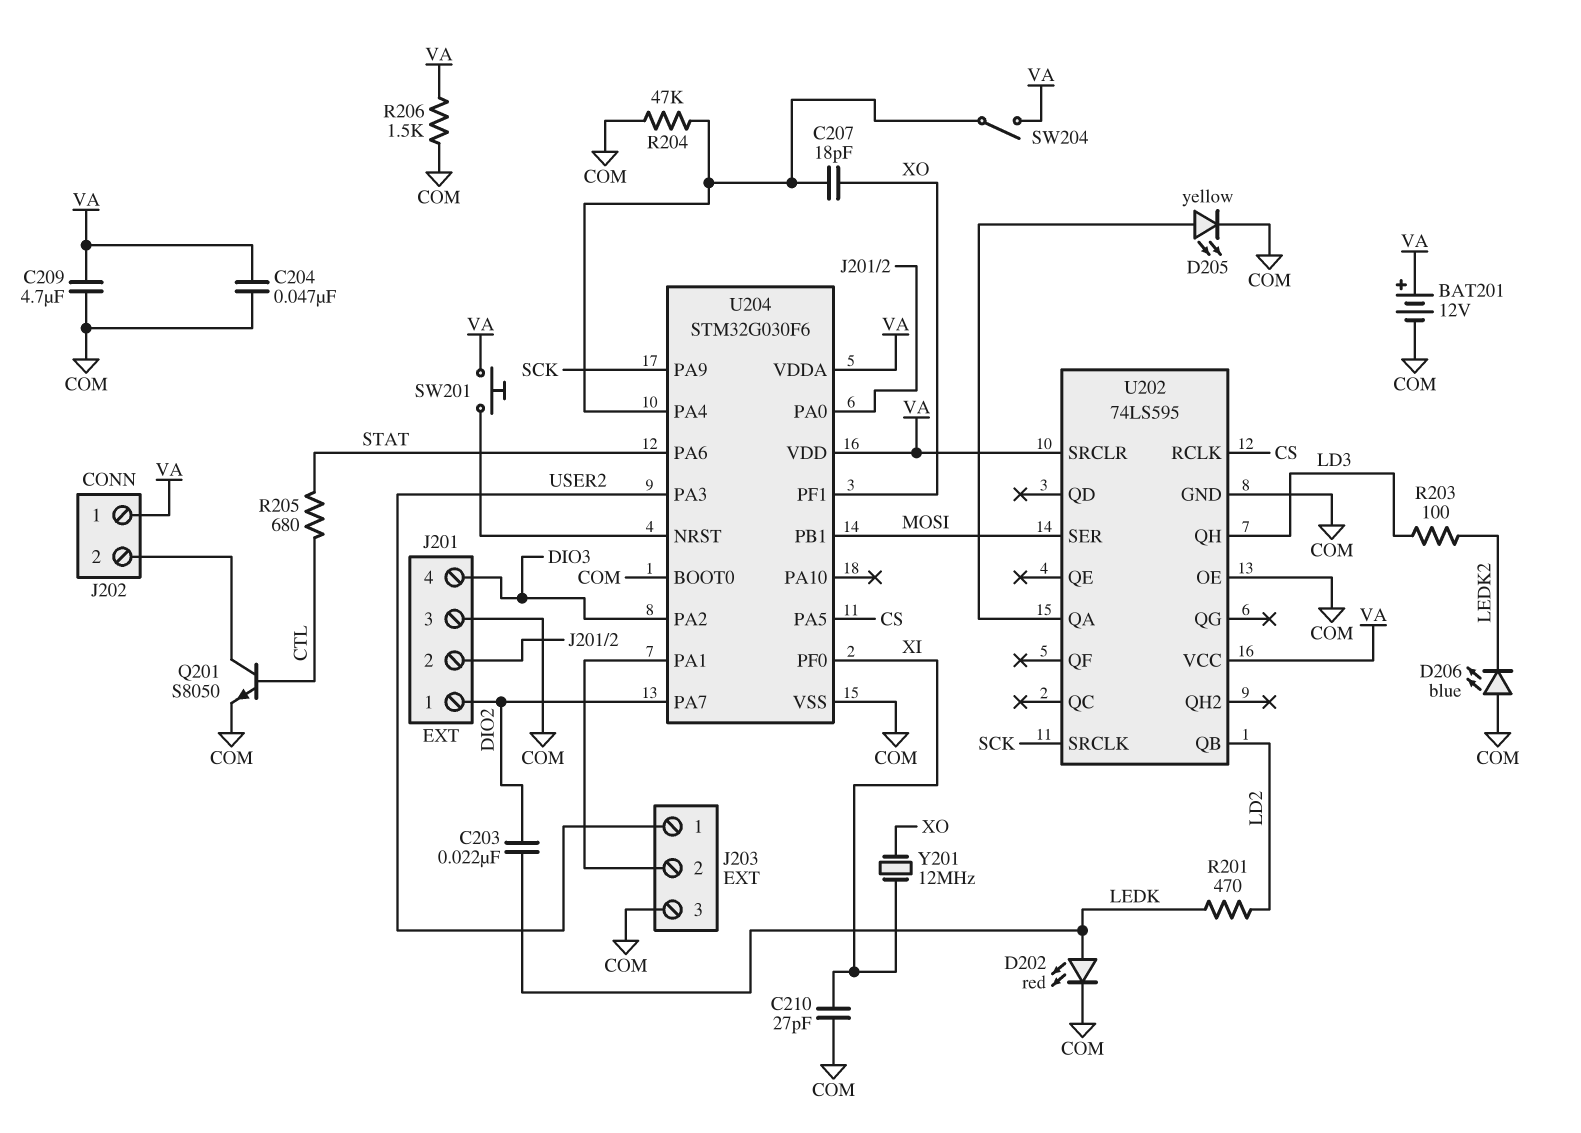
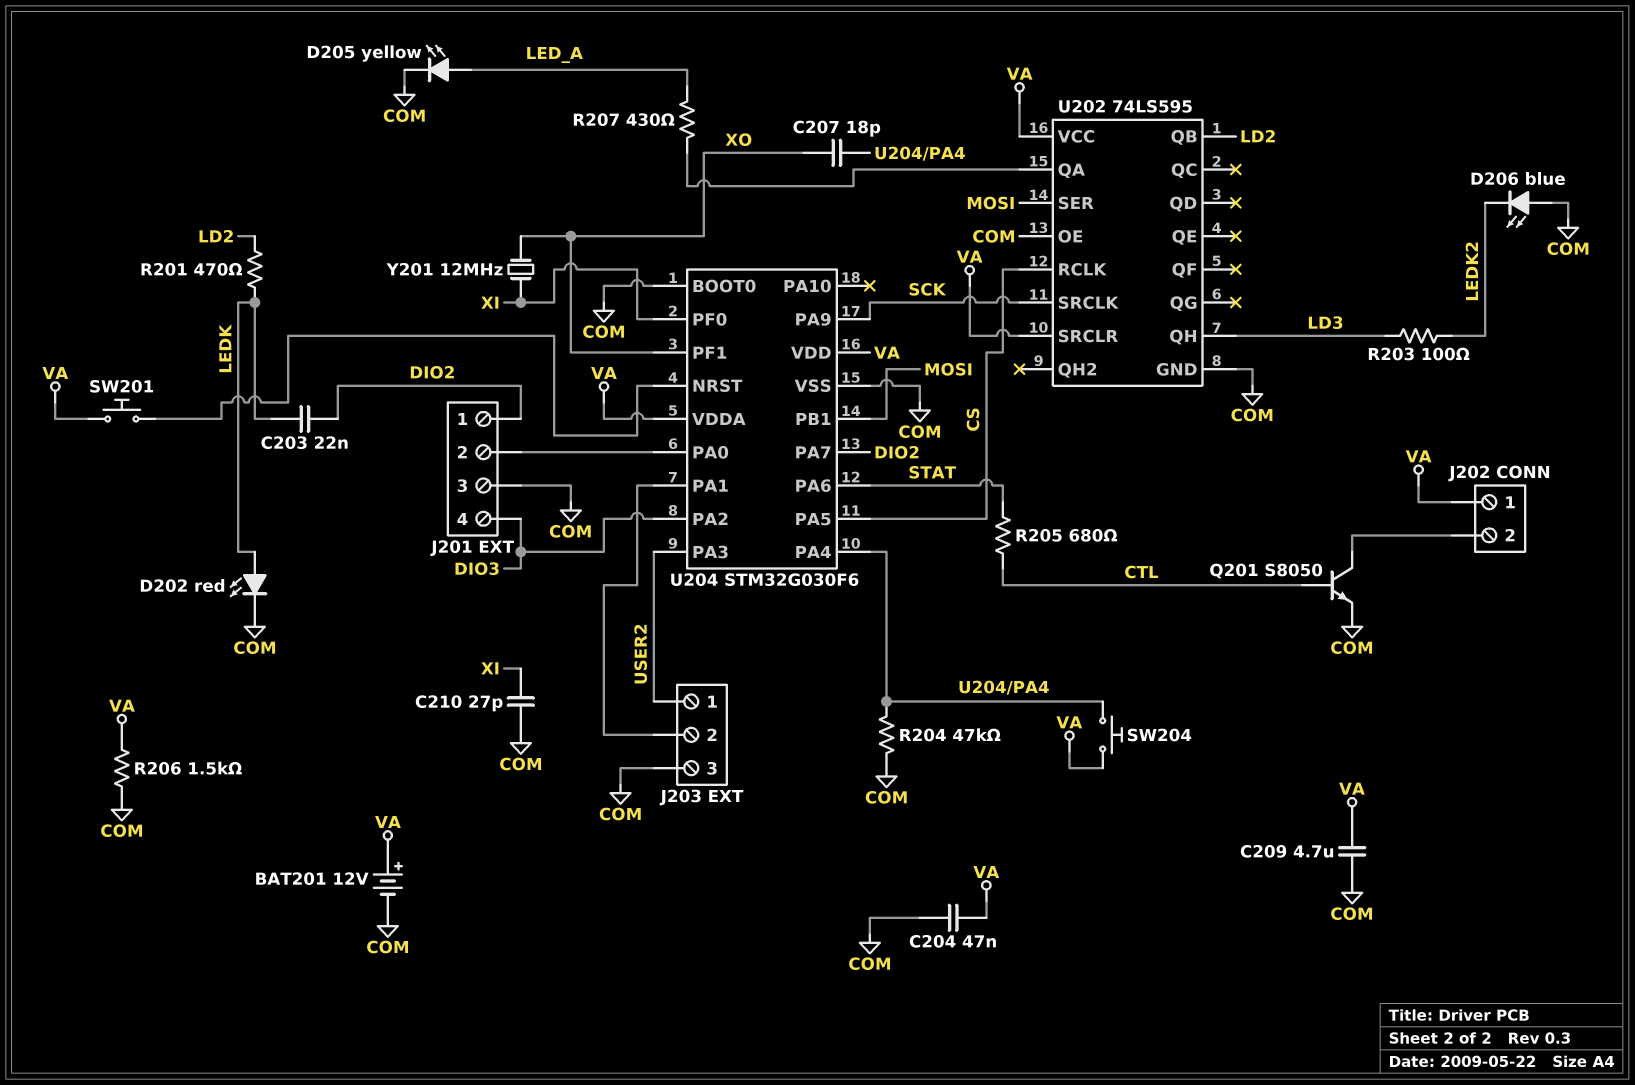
D205: LED yellow (A U202/QA, K COM) -> LED yellow (A LED_A, K COM)
R207: none -> 430 (LED_A, U202/QA)
SW204: switch (U204/PA4, VA) -> button (U204/PA4, VA)

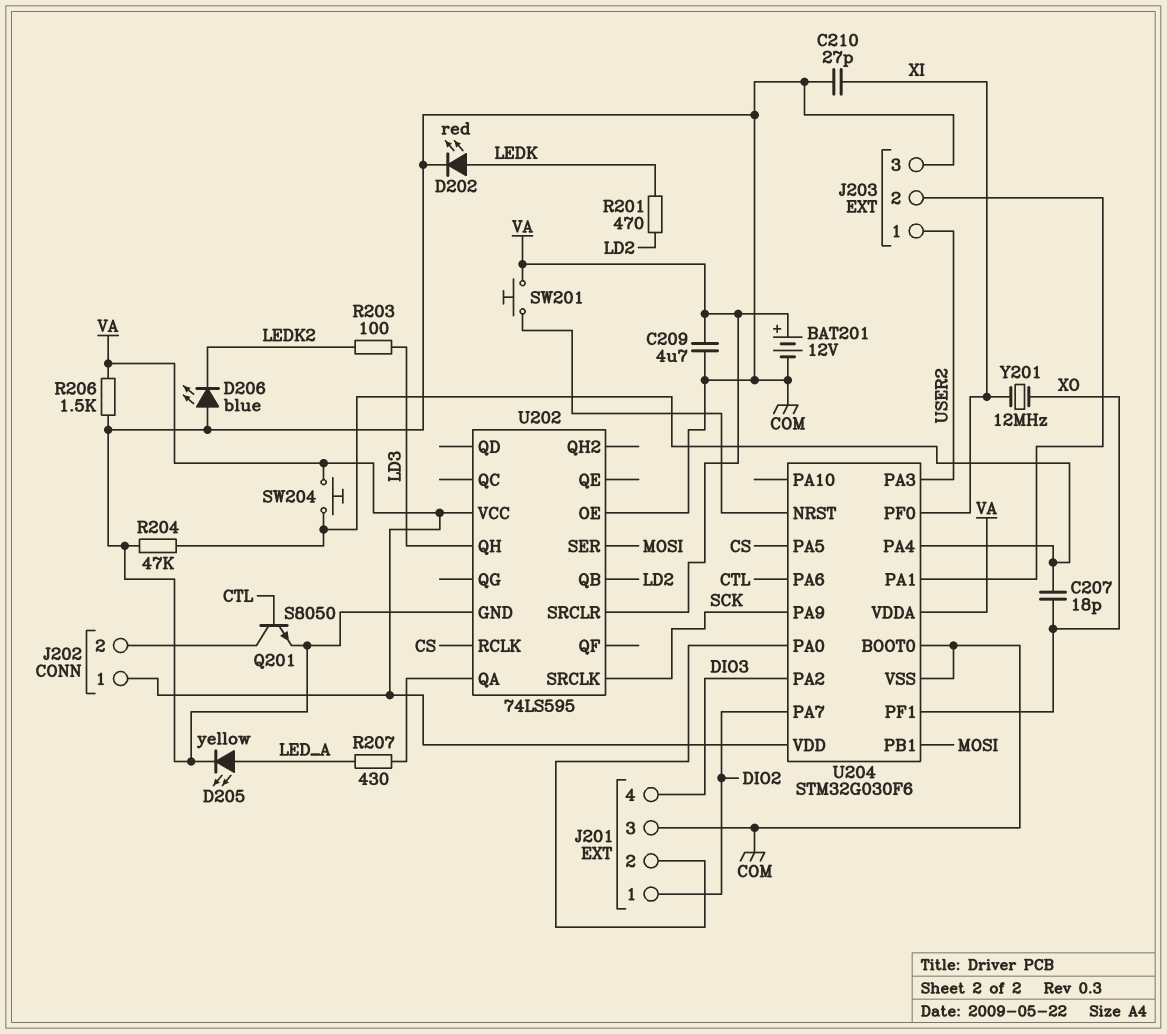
C203: 22nF (DIO2, LEDK) -> none
C204: 47nF (COM, VA) -> none
R205: 680 (CTL, STAT) -> none
U204 pin PA6: STAT -> CTL

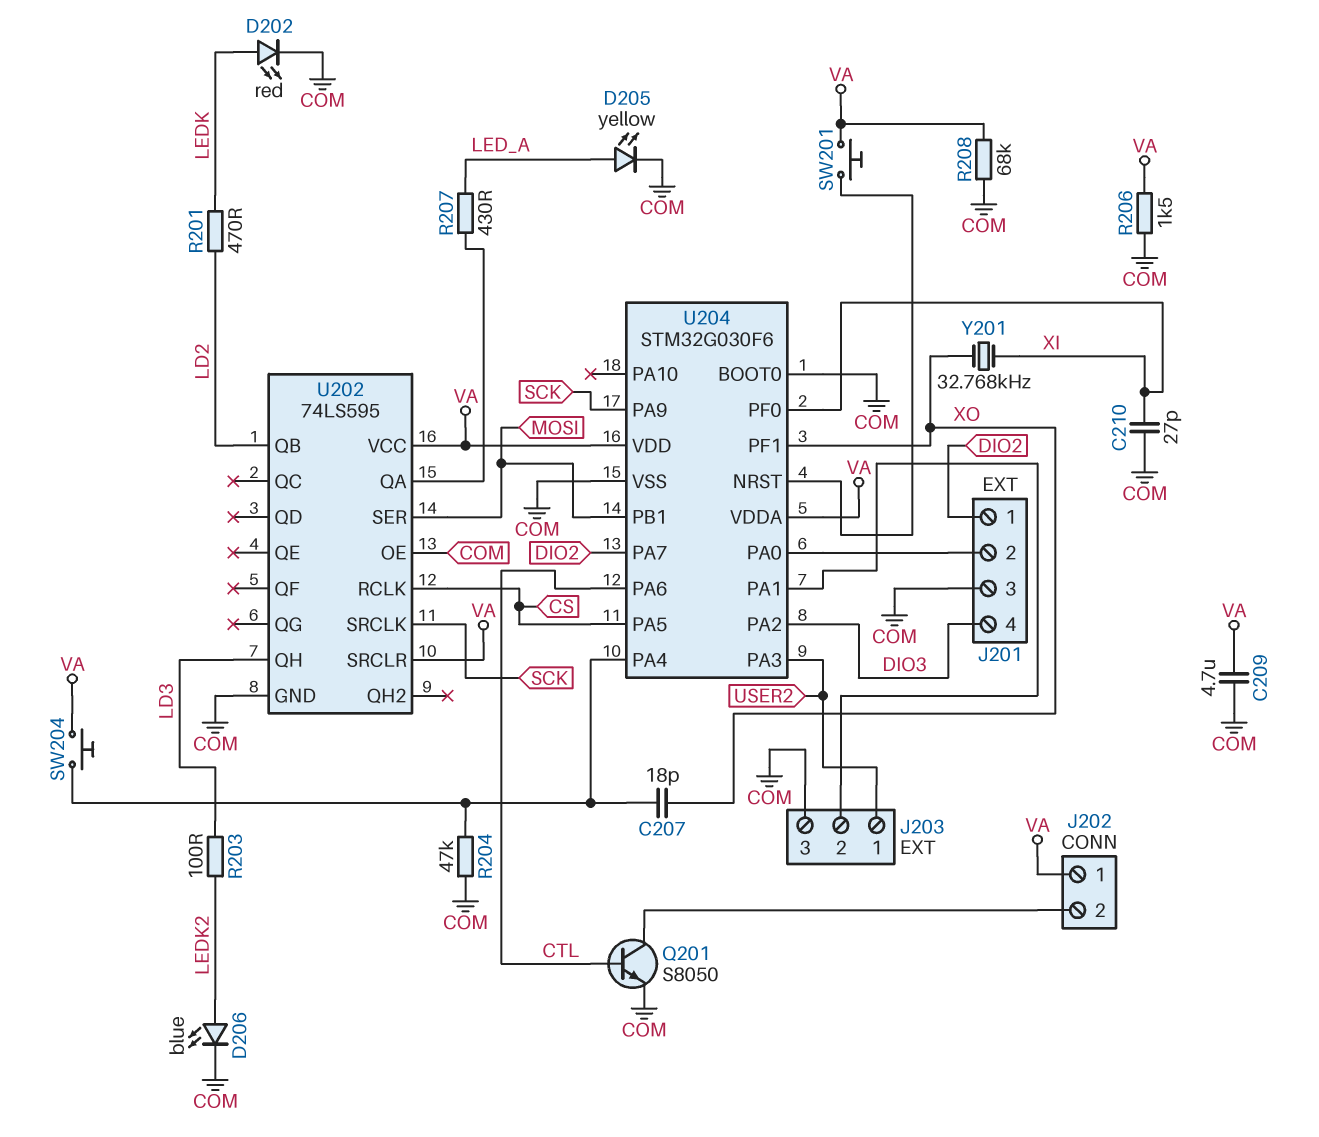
BAT201: 12V (plus VA, minus COM) -> none
D206: LED blue (A COM, K LEDK2) -> LED blue (A LEDK2, K COM)
R208: none -> 68k (COM, VA)
Y201: 12MHz (XI, XO) -> 32.768kHz (XI, XO)

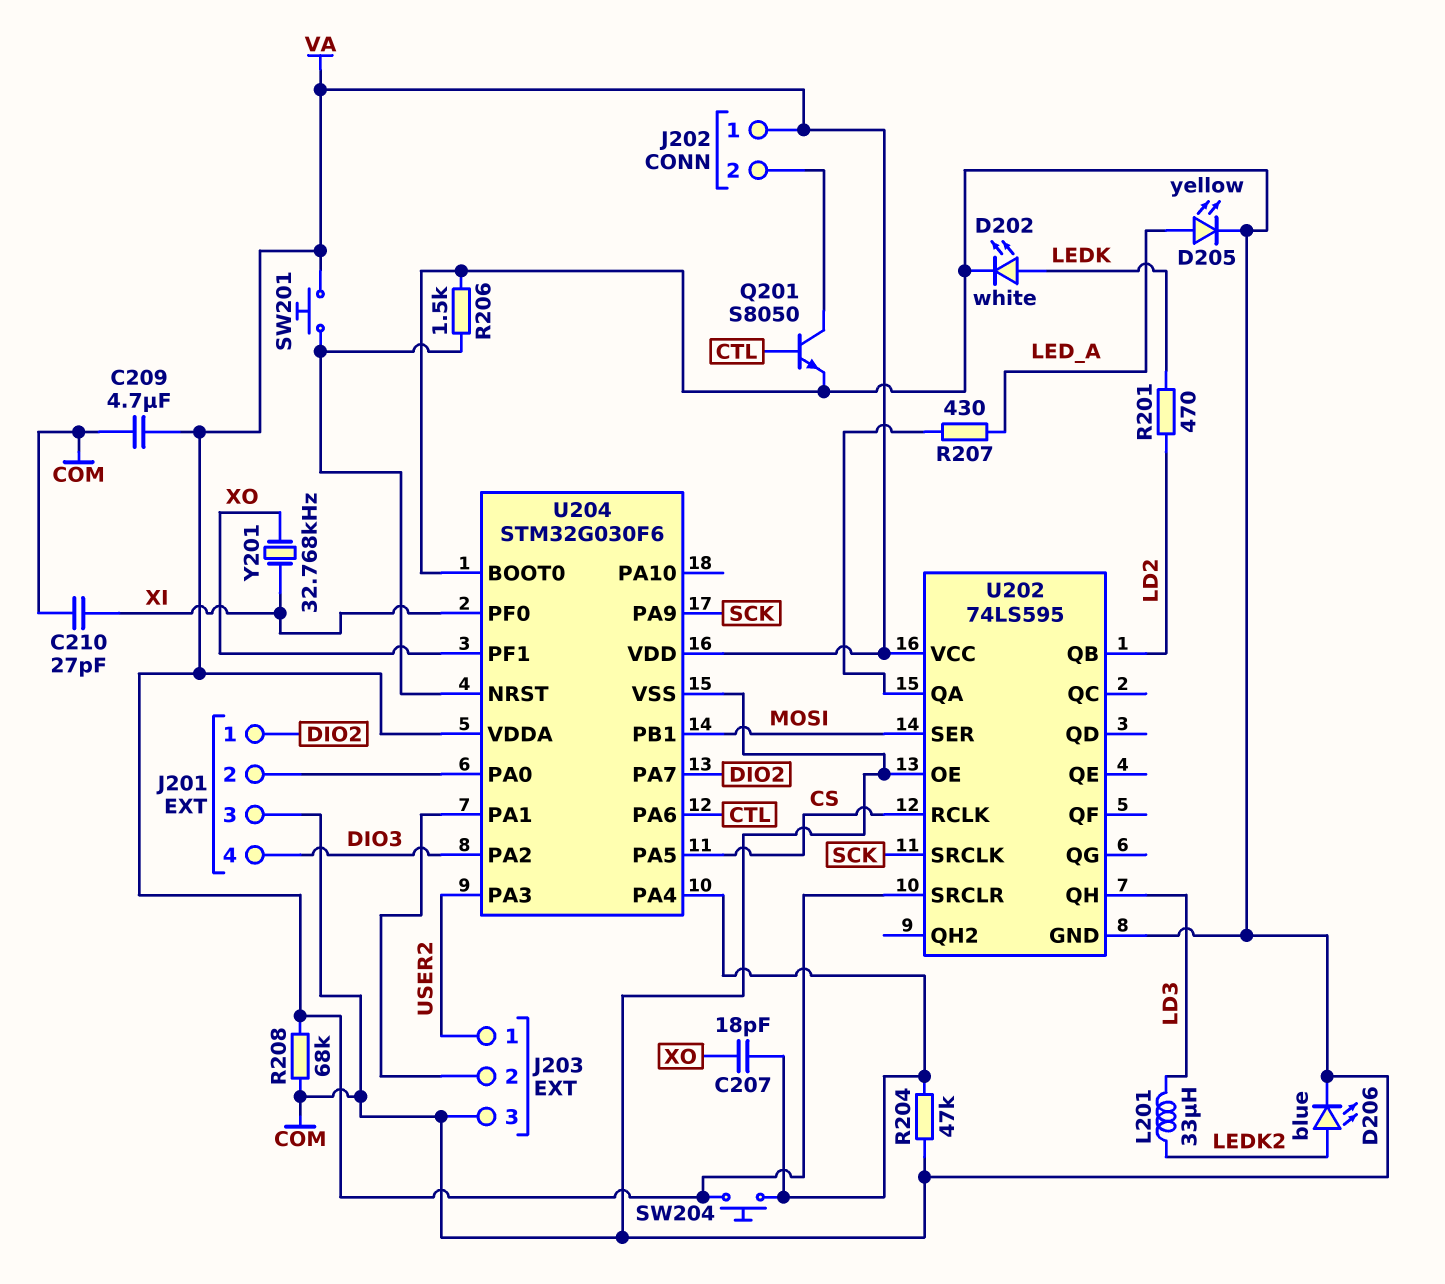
D202: LED red (A LEDK, K COM) -> LED white (A LEDK, K COM)
L201: none -> 33uH (LD3, LEDK2)
R203: 100 (LD3, LEDK2) -> none
R206: 1.5k (COM, VA) -> 1.5k (COM, U204/NRST)

